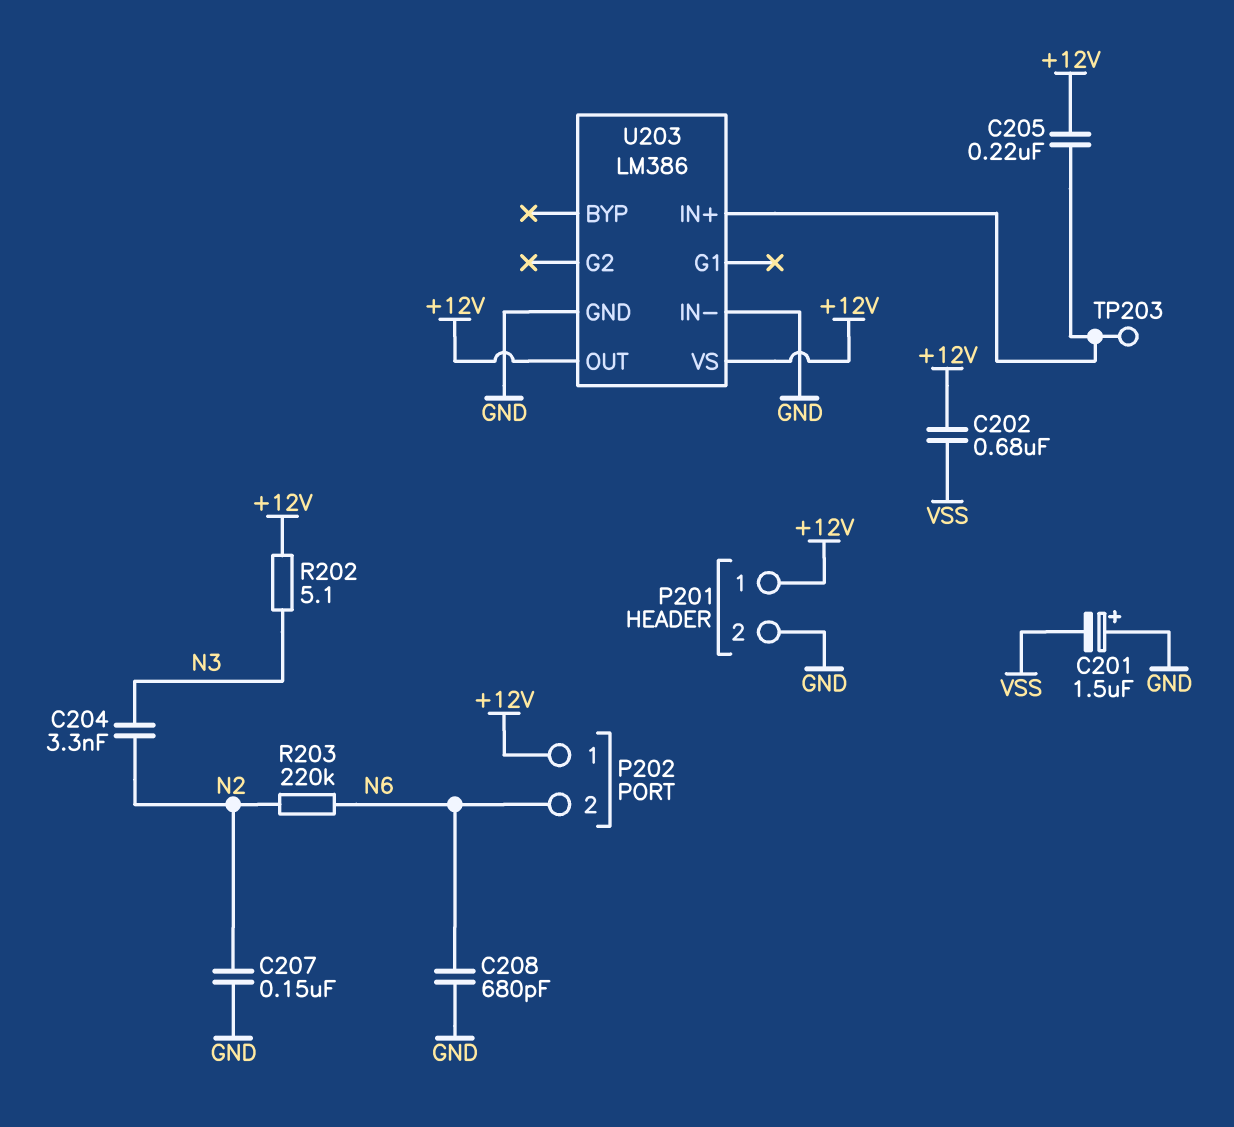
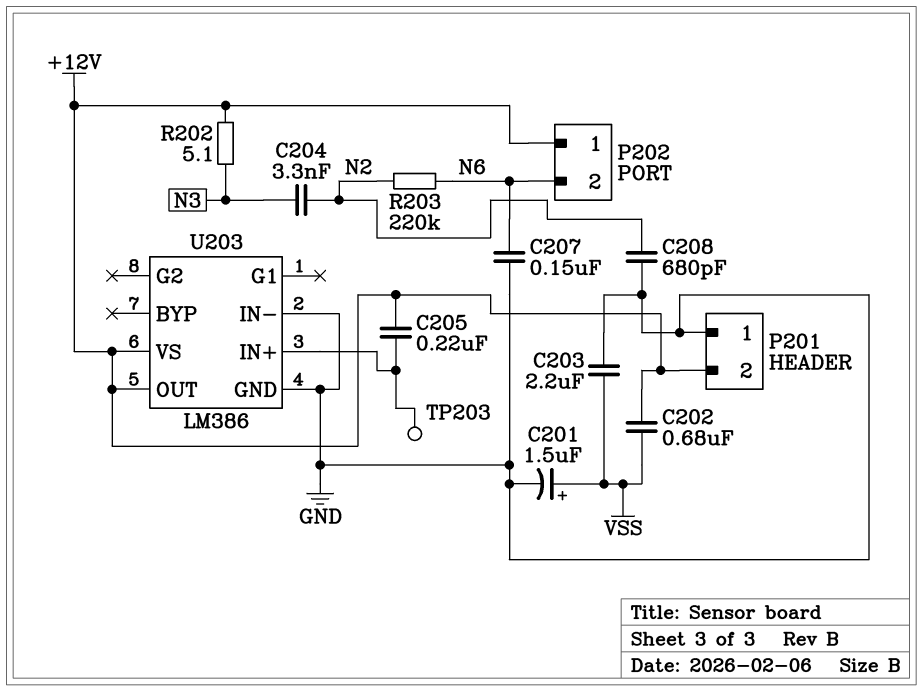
C201: 1.5uF (plus GND, minus VSS) -> 1.5uF (plus VSS, minus GND)
C203: none -> 2.2uF (GND, VSS)
C207: 150nF (GND, N2) -> 150nF (GND, N6)
C208: 680pF (GND, N6) -> 680pF (GND, N2)
P201 pin 1: +12V -> GND
P201 pin 2: GND -> +12V

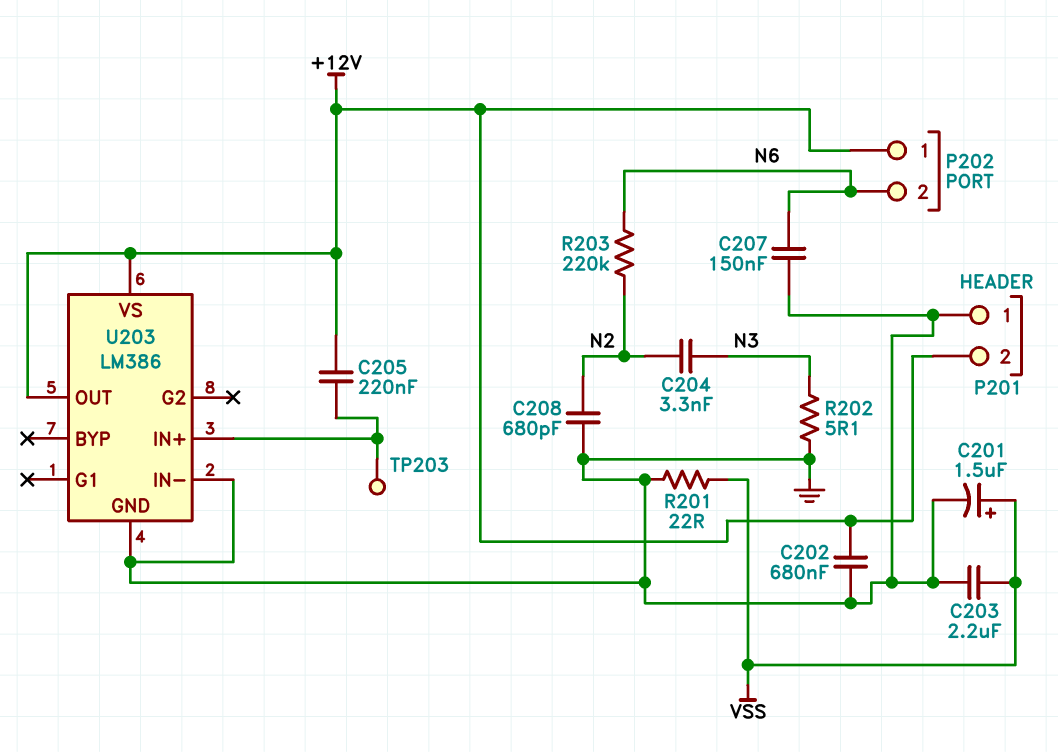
C202: 680nF (+12V, VSS) -> 680nF (+12V, GND)
R201: none -> 22 (GND, VSS)
R202: 5.1 (+12V, N3) -> 5.1 (GND, N3)

